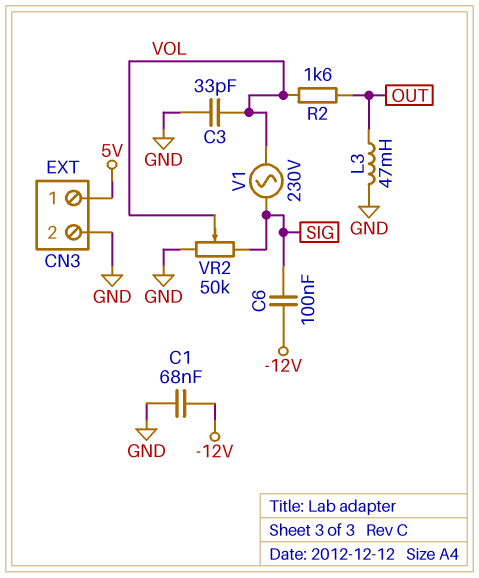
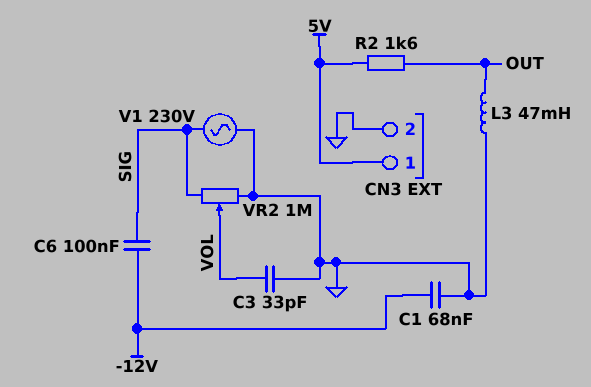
R2: 1.6k (OUT, VOL) -> 1.6k (5V, OUT)
V1: AC 230V (SIG, VOL) -> AC 230V (GND, SIG)
VR2: 50k (GND, SIG, wiper VOL) -> 1M (GND, SIG, wiper VOL)

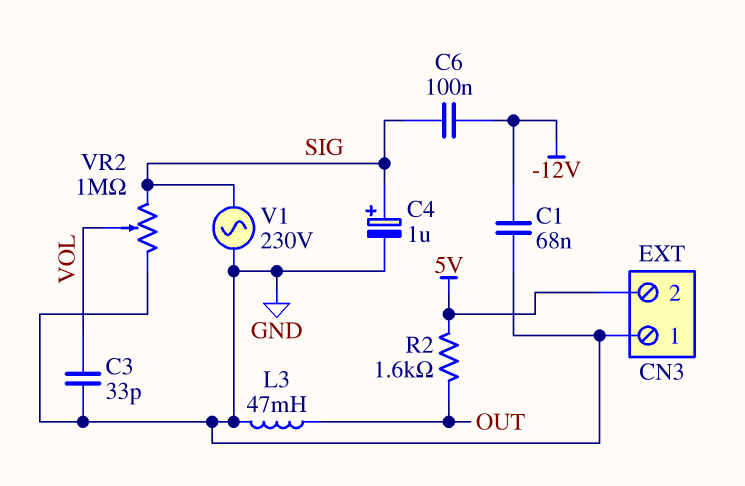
C4: none -> 1uF (plus SIG, minus GND)
CN3 pin 1: 5V -> GND
CN3 pin 2: GND -> 5V

